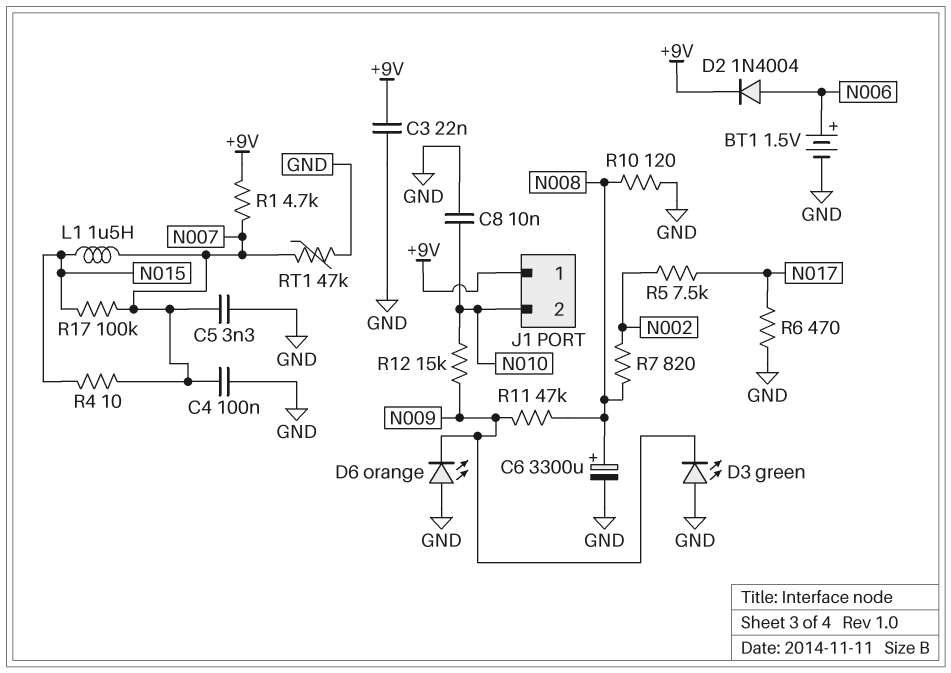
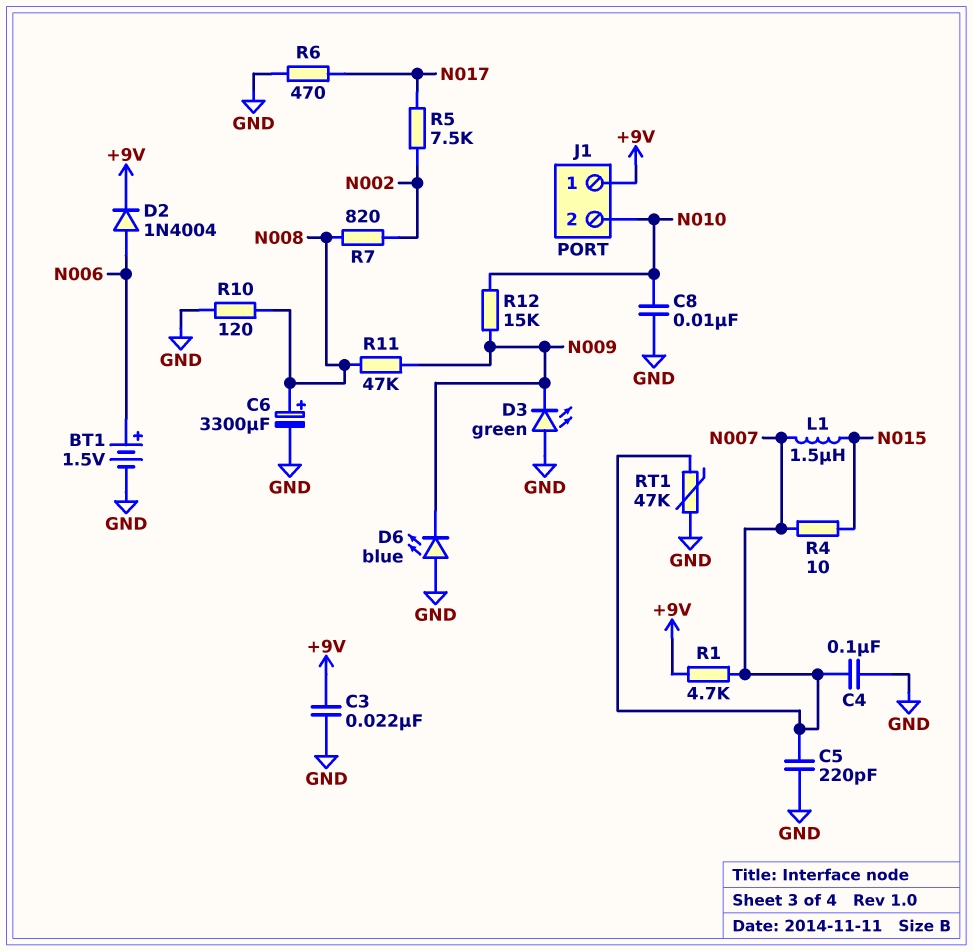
C5: 3.3nF (GND, N007) -> 220pF (GND, N007)
D6: LED orange (A GND, K N009) -> LED blue (A GND, K N009)
R17: 100k (N007, N015) -> none

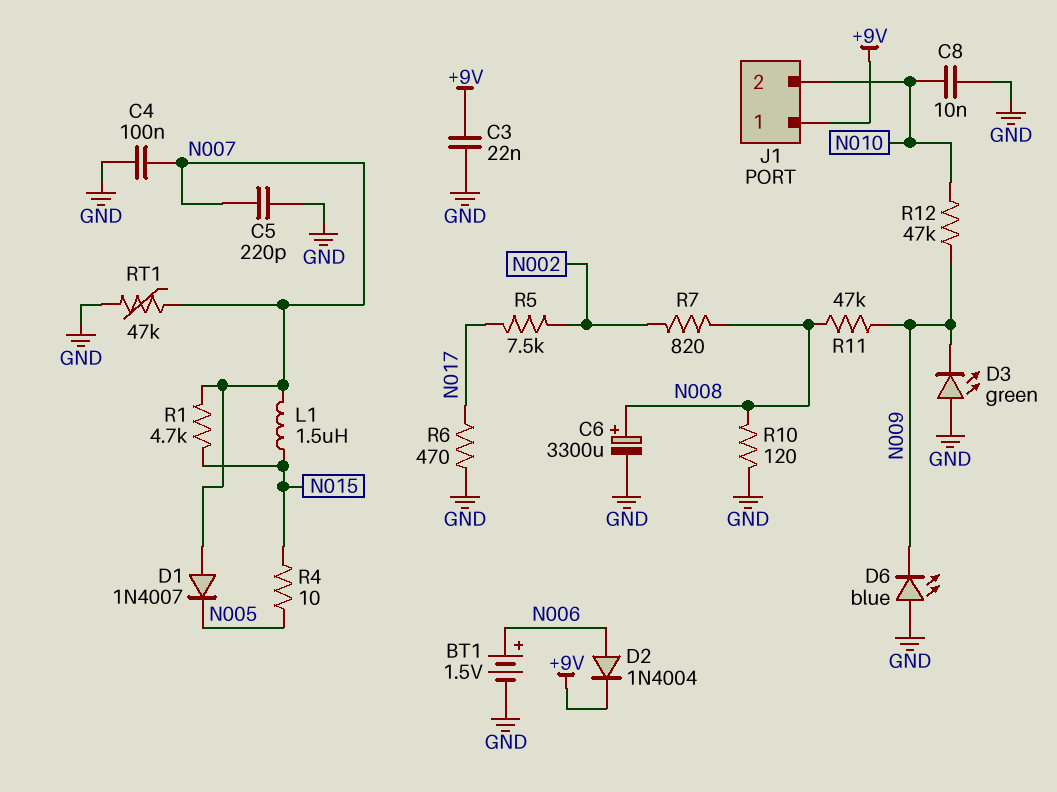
D1: none -> diode 1N4007 (A N007, K N005)
R1: 4.7k (+9V, N007) -> 4.7k (N007, N015)
R4: 10 (N007, N015) -> 10 (N005, N015)
R12: 15k (N009, N010) -> 47k (N009, N010)

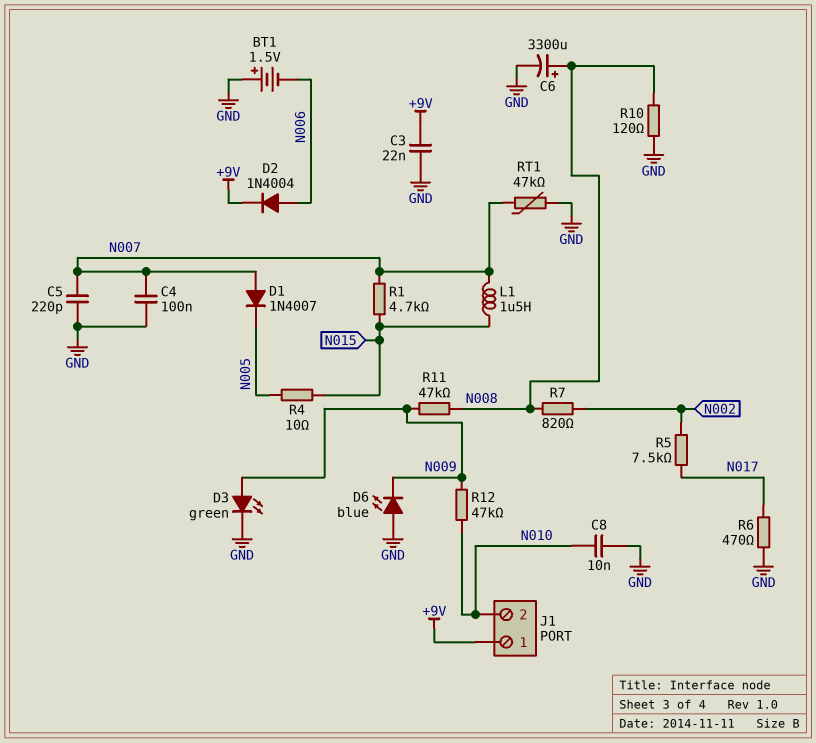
BT1: 1.5V (plus N006, minus GND) -> 1.5V (plus GND, minus N006)
D3: LED green (A GND, K N009) -> LED green (A N009, K GND)

